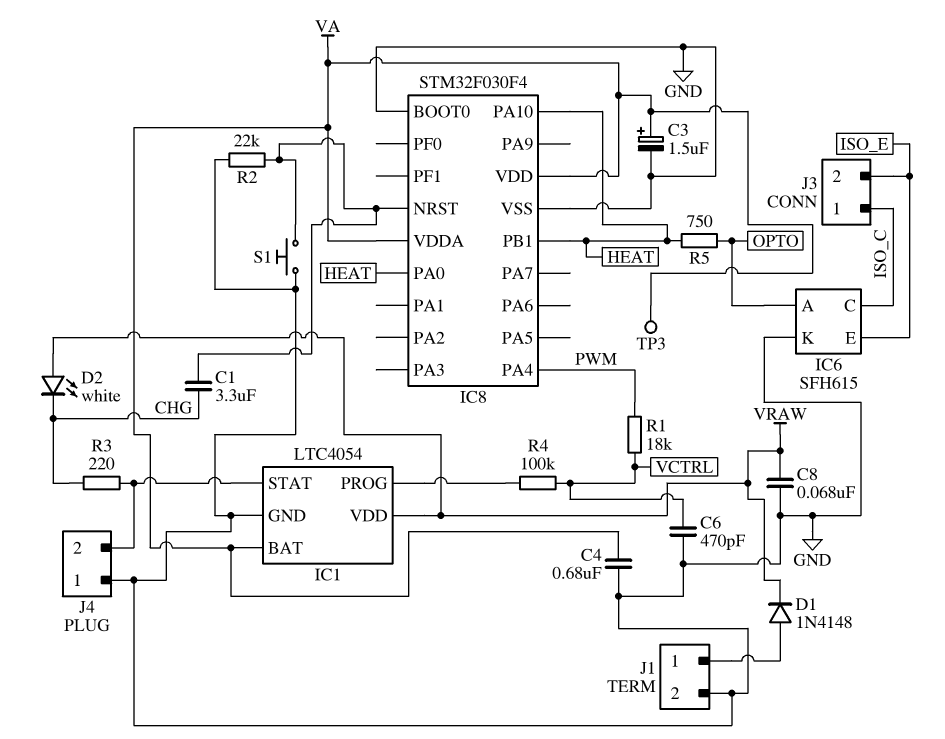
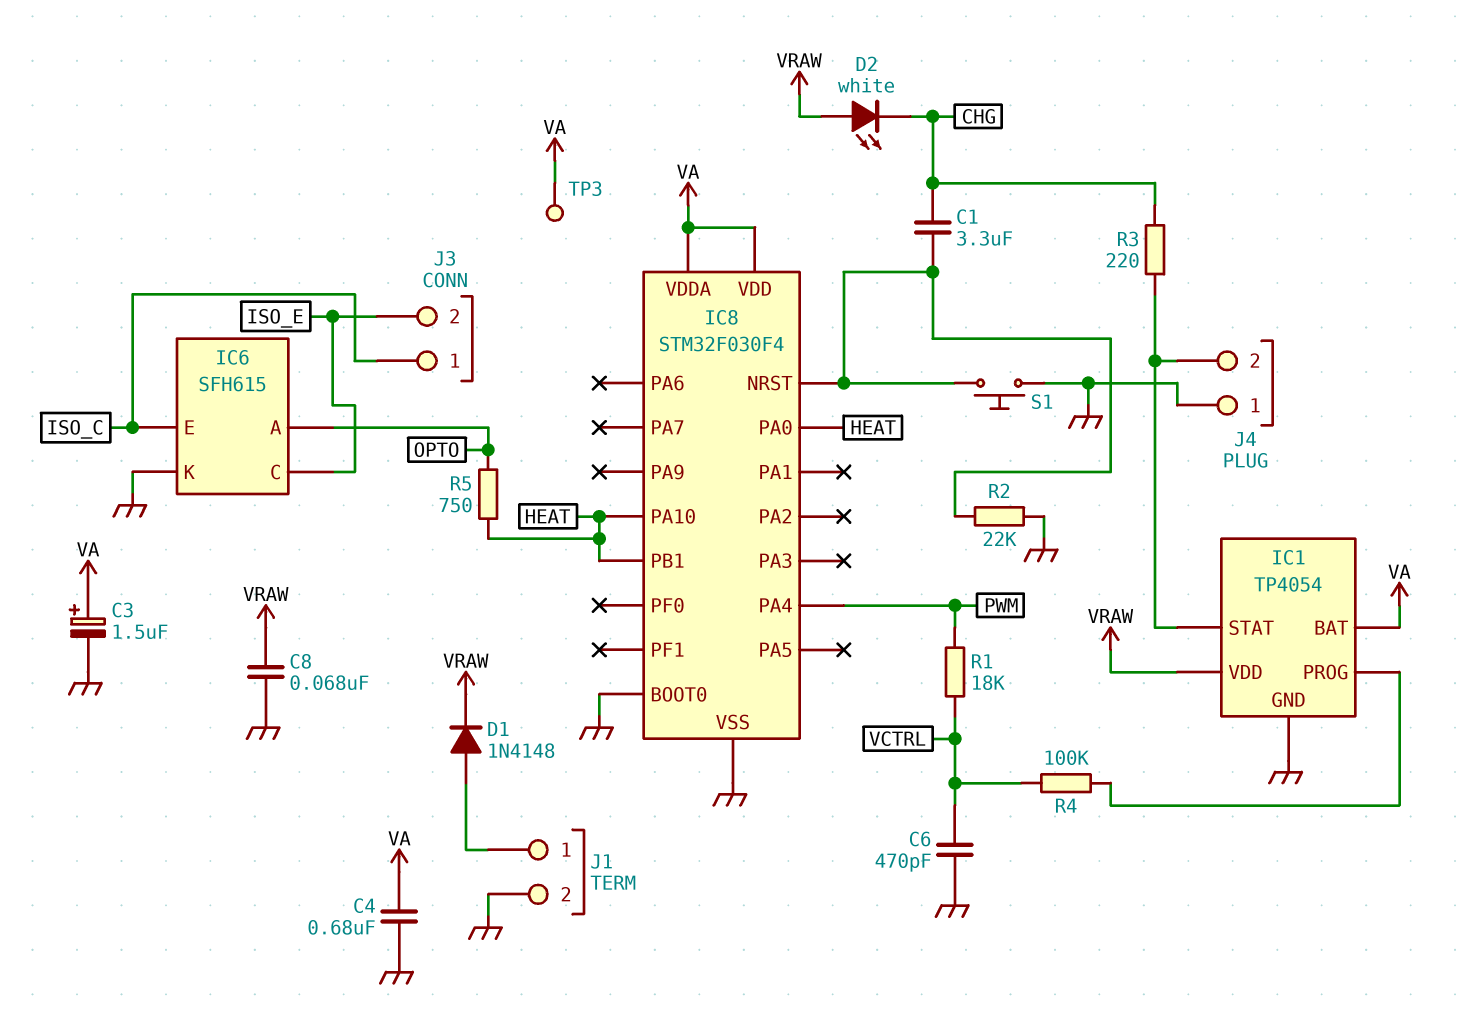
IC1: LTC4054 -> TP4054
IC6 pin C: ISO_C -> ISO_E
IC6 pin E: ISO_E -> ISO_C

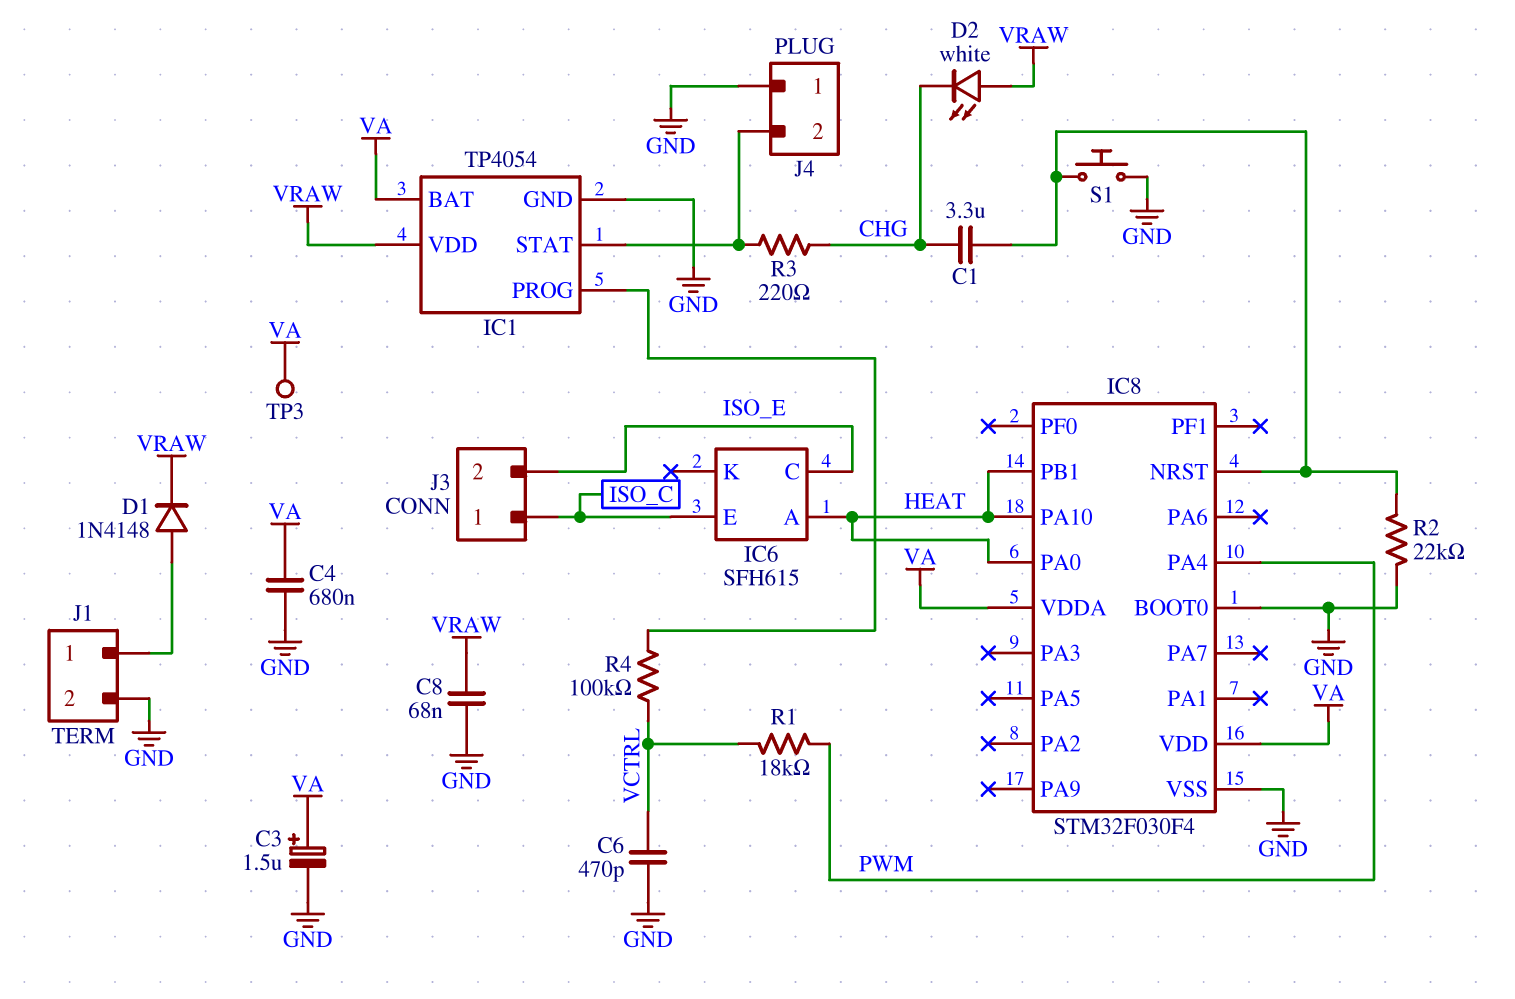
IC6 pin A: OPTO -> HEAT
IC6 pin K: GND -> none
R5: 750 (HEAT, OPTO) -> none

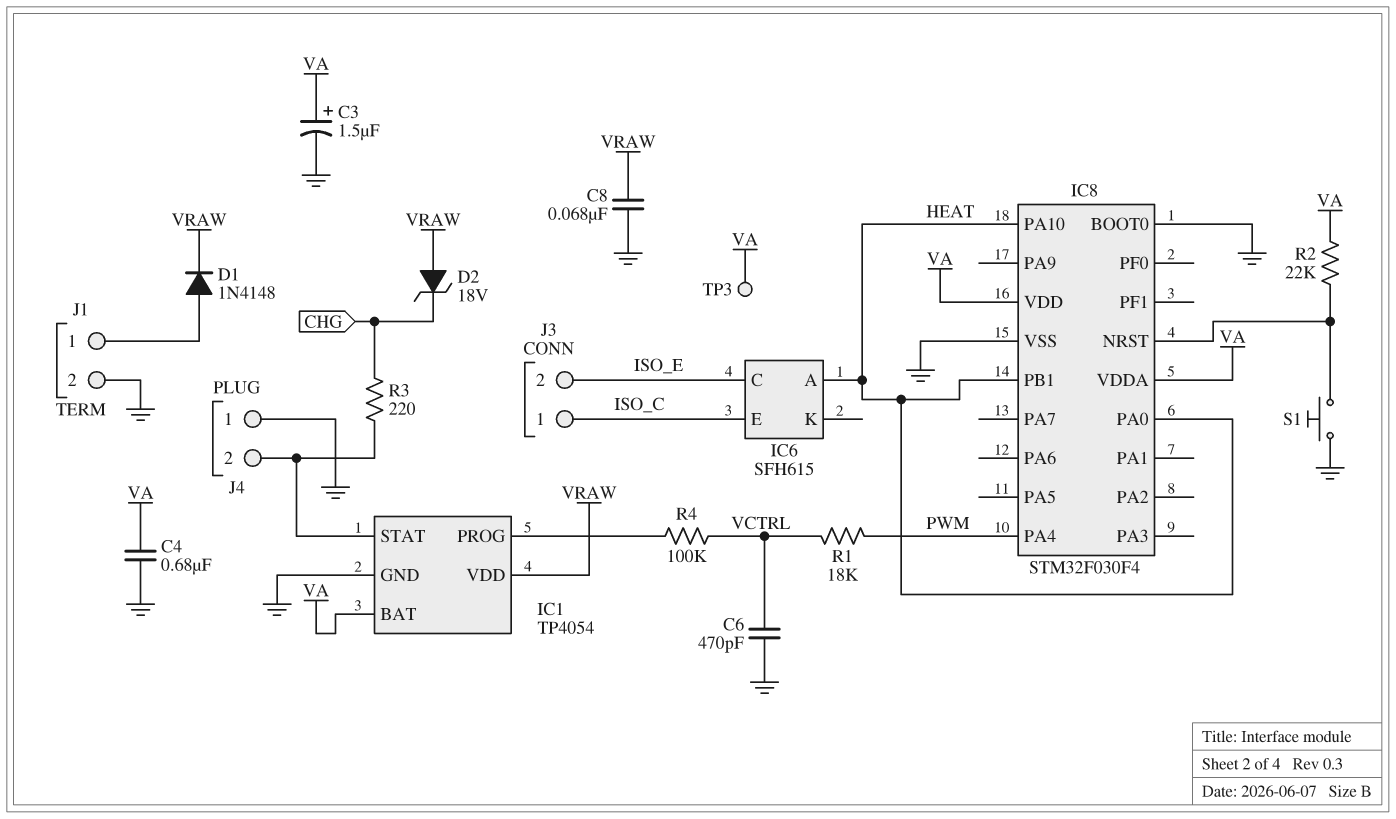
C1: 3.3uF (CHG, IC8/NRST) -> none
D2: LED white (A VRAW, K CHG) -> zener 18V (A VRAW, K CHG)
R2: 22k (GND, IC8/NRST) -> 22k (IC8/NRST, VA)

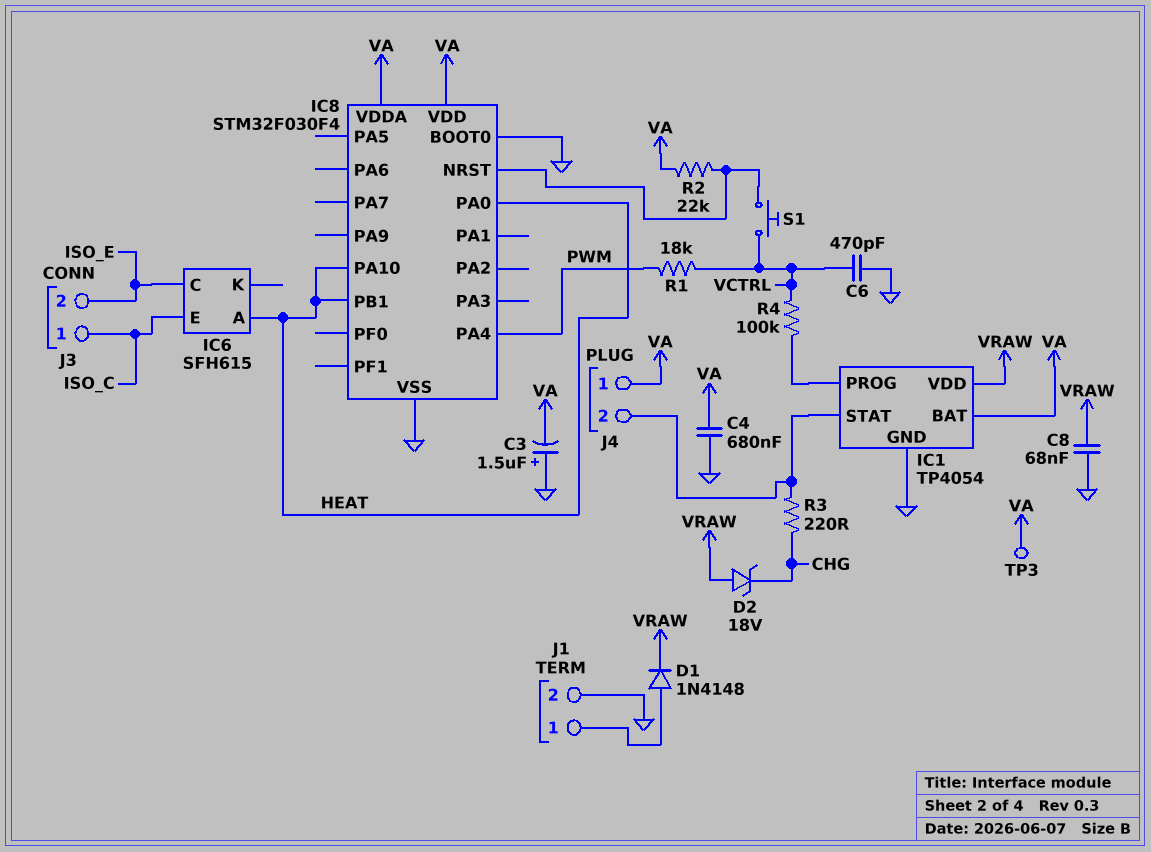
C3: 1.5uF (plus VA, minus GND) -> 1.5uF (plus GND, minus VA)
J4 pin 1: GND -> VA
S1: button (GND, IC8/NRST) -> button (IC8/NRST, VCTRL)

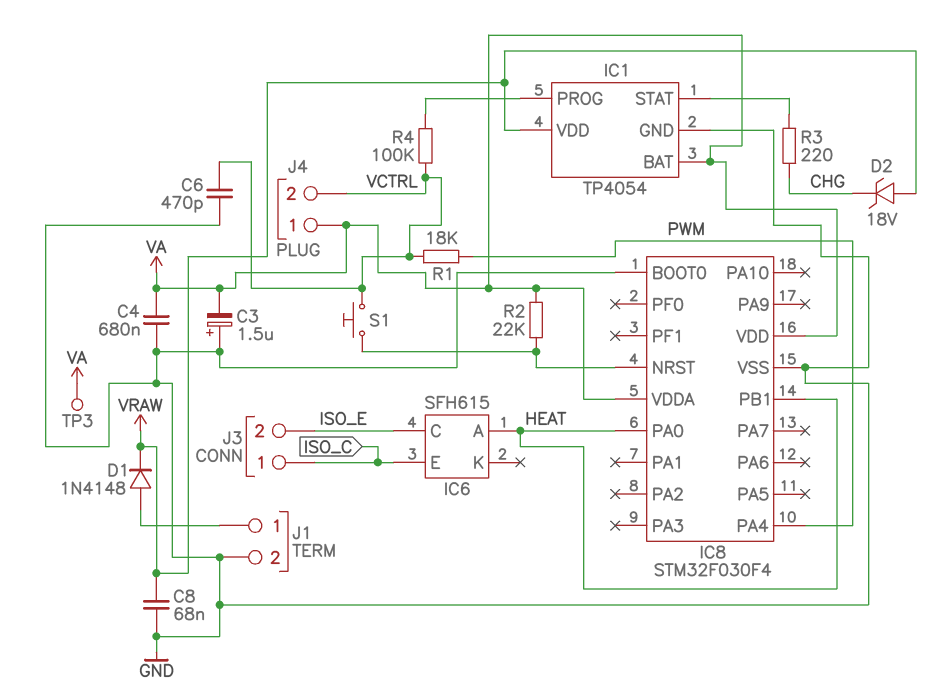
IC8 pin PA10: HEAT -> none
J4 pin 2: IC1/STAT -> VCTRL

